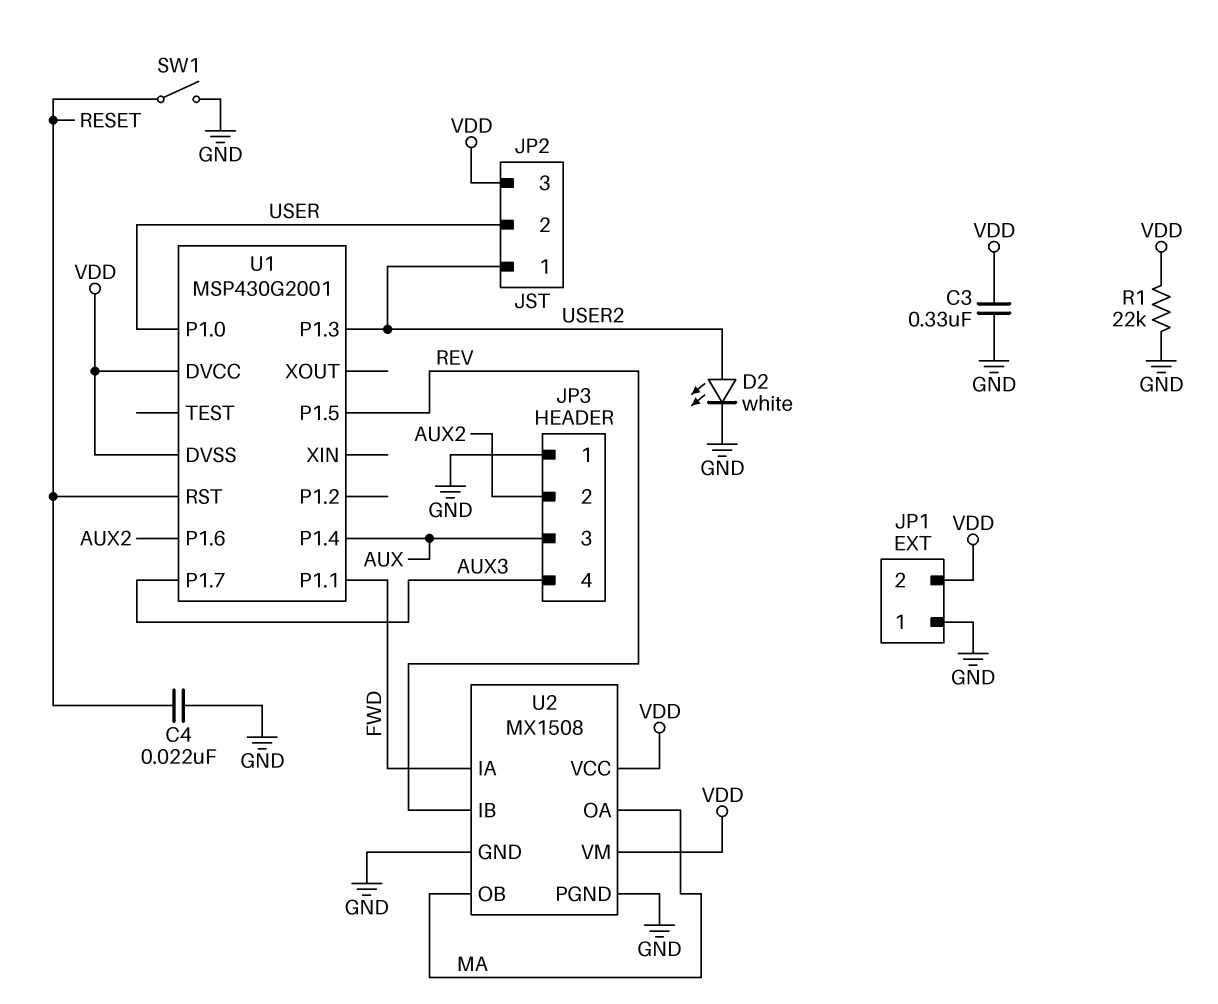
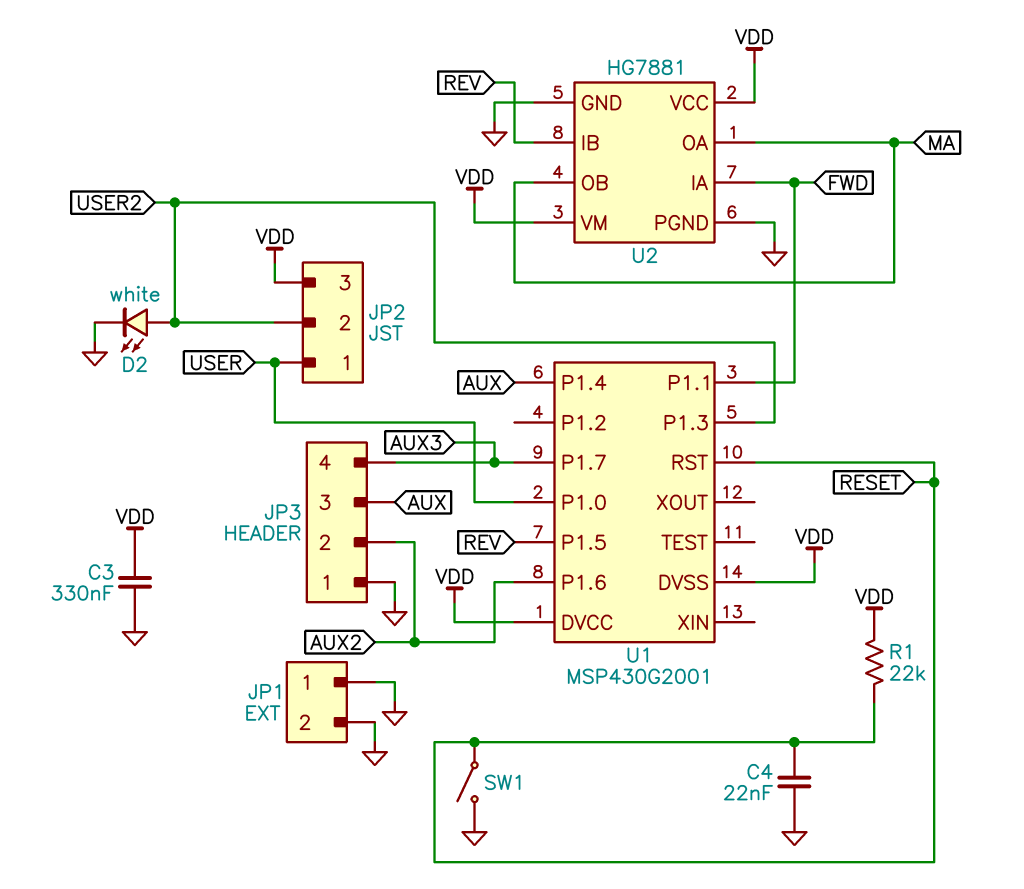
JP1 pin 2: VDD -> GND
JP2 pin 1: USER2 -> USER
JP2 pin 2: USER -> USER2
R1: 22k (GND, VDD) -> 22k (RESET, VDD)
U2: MX1508 -> HG7881

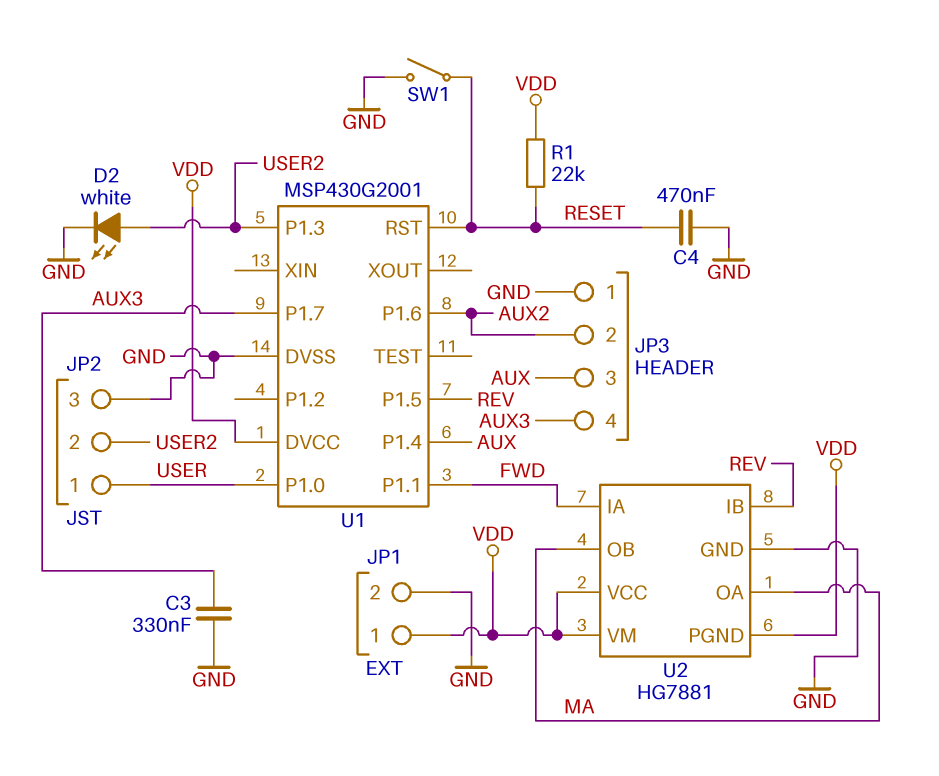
C3: 330nF (GND, VDD) -> 330nF (AUX3, GND)
C4: 22nF (GND, RESET) -> 470nF (GND, RESET)
JP1 pin 1: GND -> VDD
JP2 pin 3: VDD -> GND
U1 pin DVSS: VDD -> GND
U2 pin PGND: GND -> VDD

